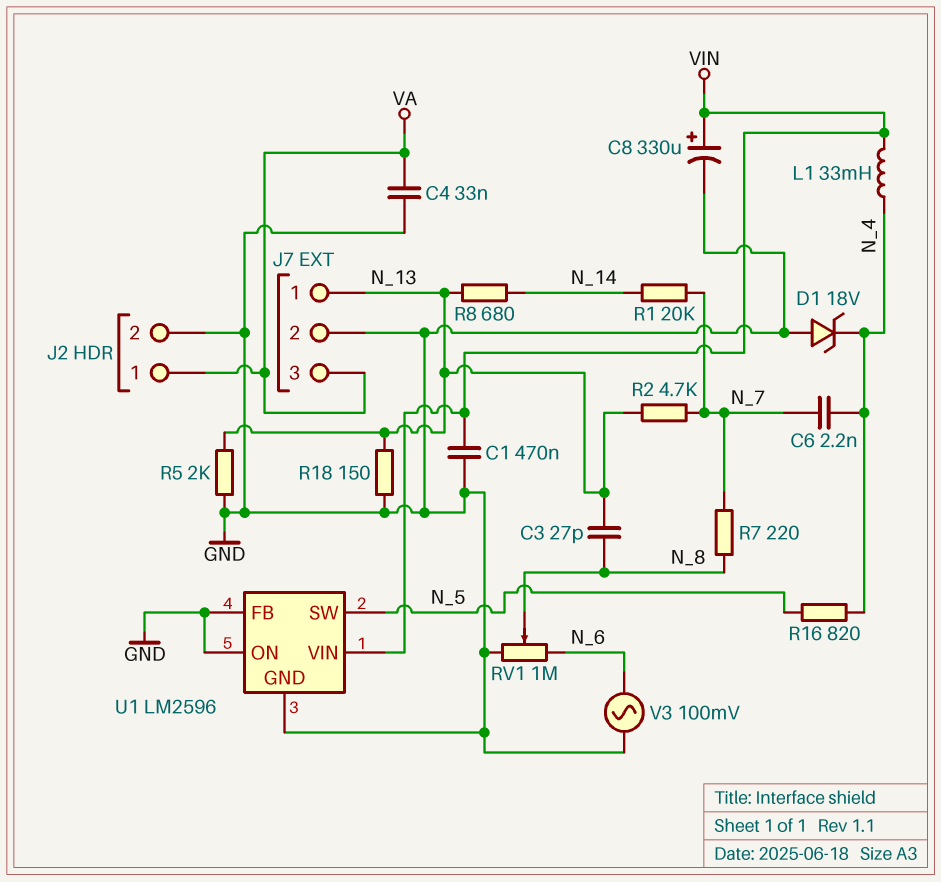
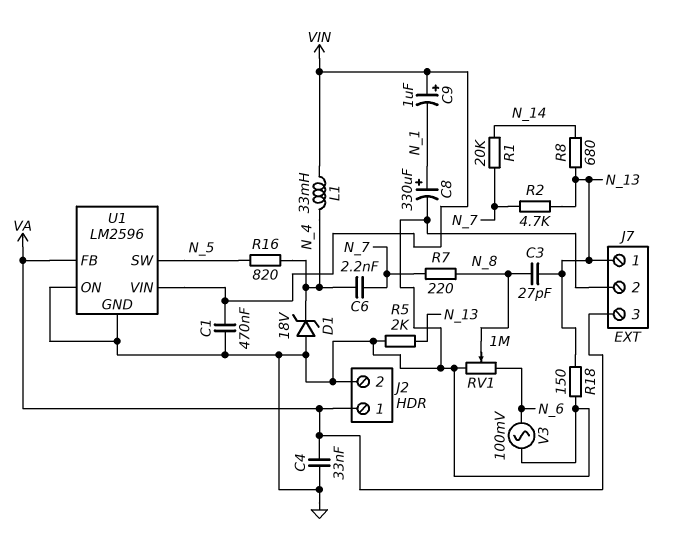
C8: 330uF (plus VIN, minus GND) -> 330uF (plus N_1, minus GND)
C9: none -> 1uF (plus VIN, minus N_1)
U1 pin FB: GND -> VA

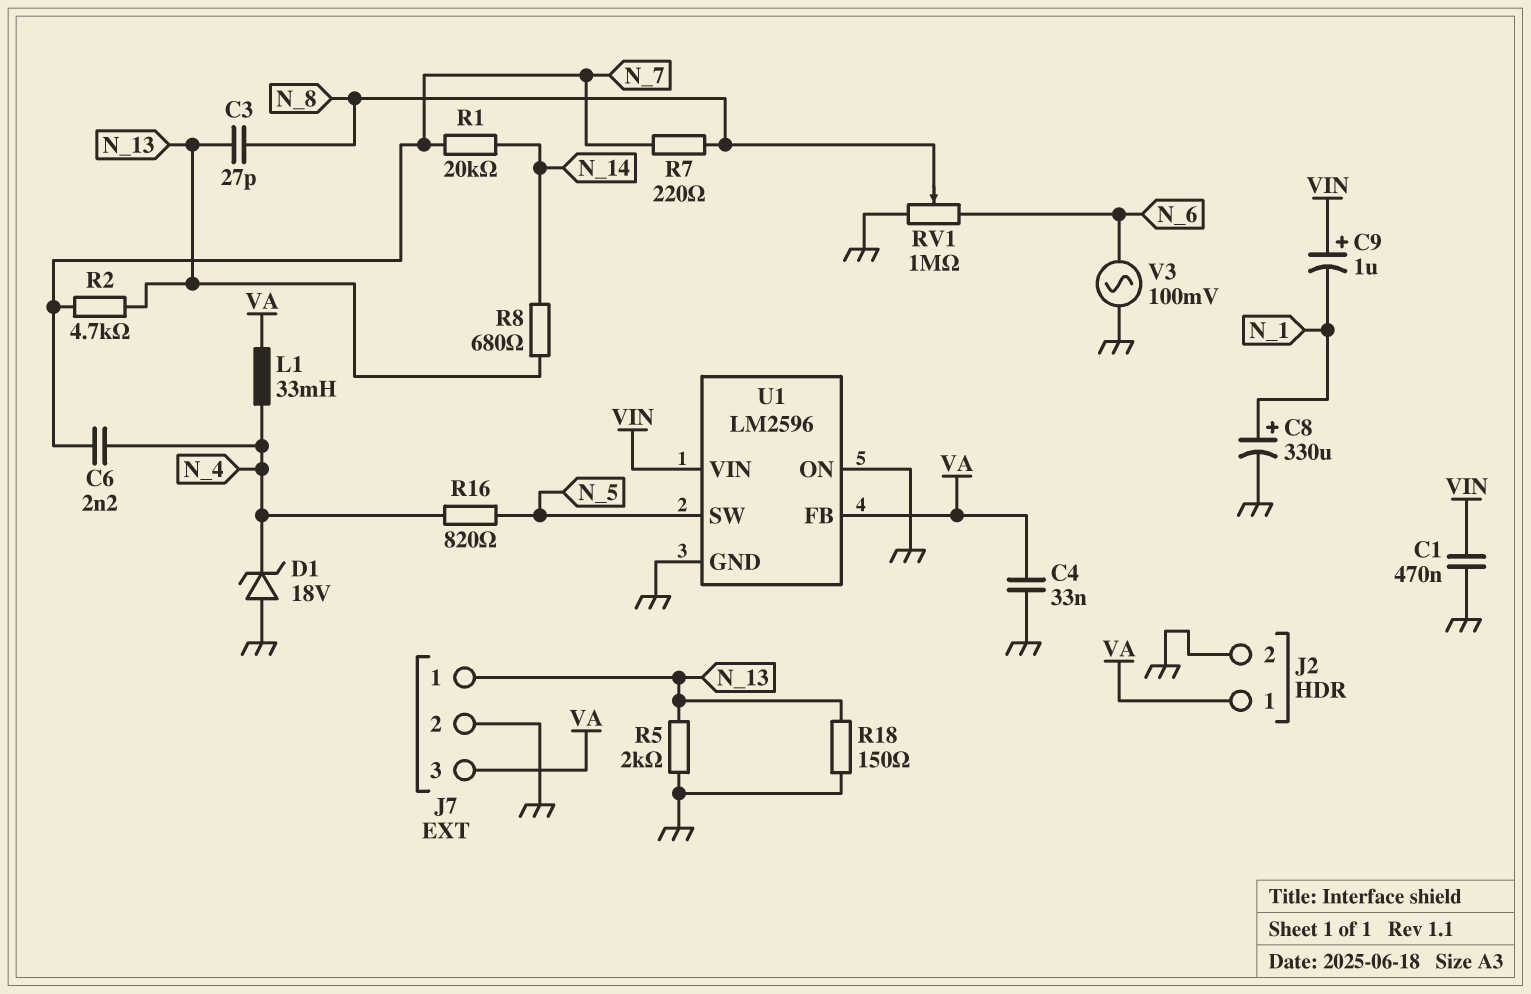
L1: 33mH (N_4, VIN) -> 33mH (N_4, VA)

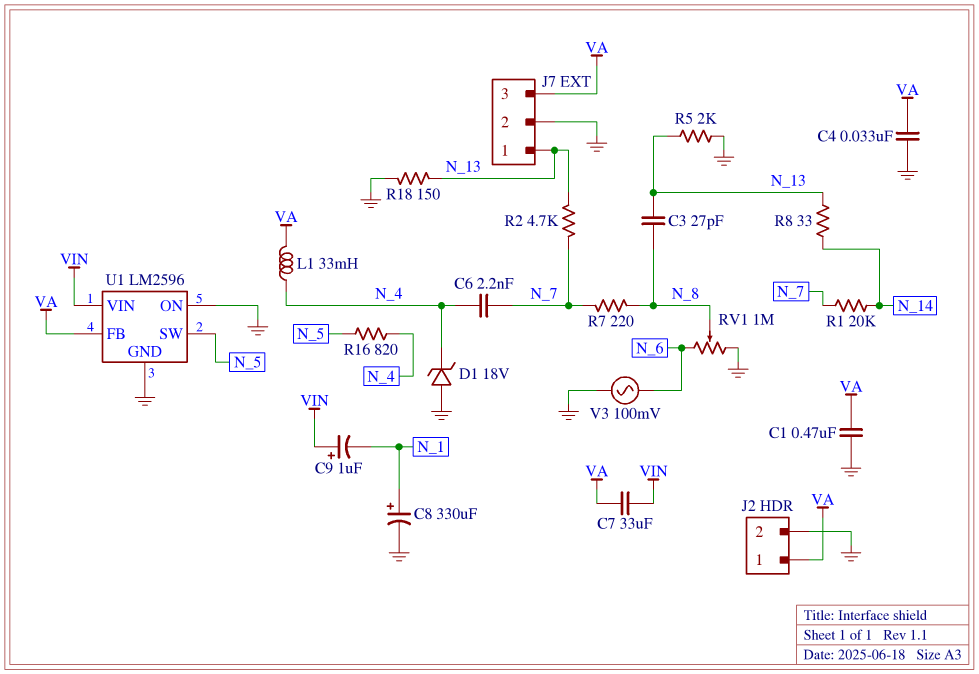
C1: 470nF (GND, VIN) -> 470nF (GND, VA)
C7: none -> 33uF (VA, VIN)
R8: 680 (N_13, N_14) -> 33 (N_13, N_14)

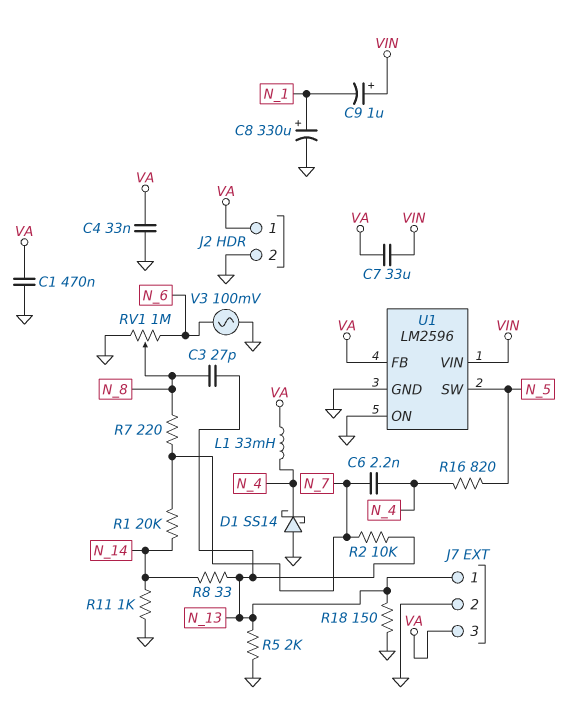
D1: zener 18V (A GND, K N_4) -> schottky SS14 (A GND, K N_4)
R2: 4.7k (N_7, N_13) -> 10k (N_7, N_13)
R11: none -> 1k (GND, N_14)

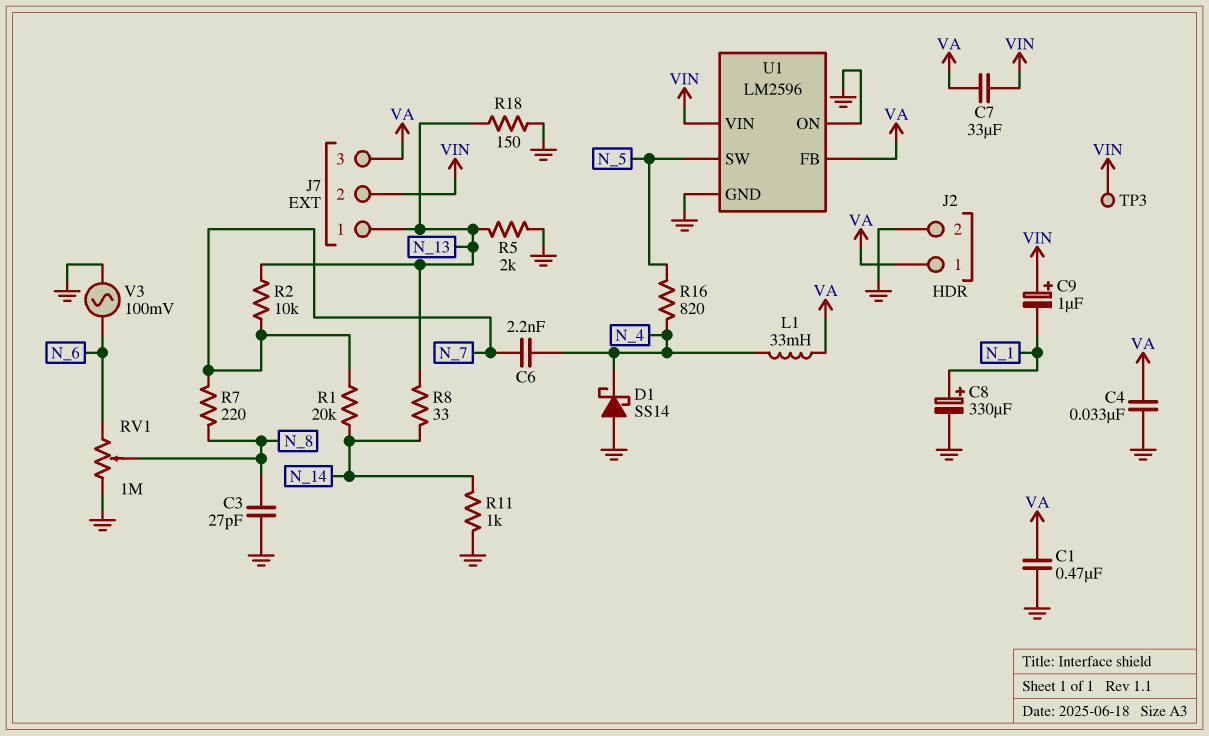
C3: 27pF (N_8, N_13) -> 27pF (GND, N_8)
J7 pin 2: GND -> VIN
TP3: none -> test point (VIN)

